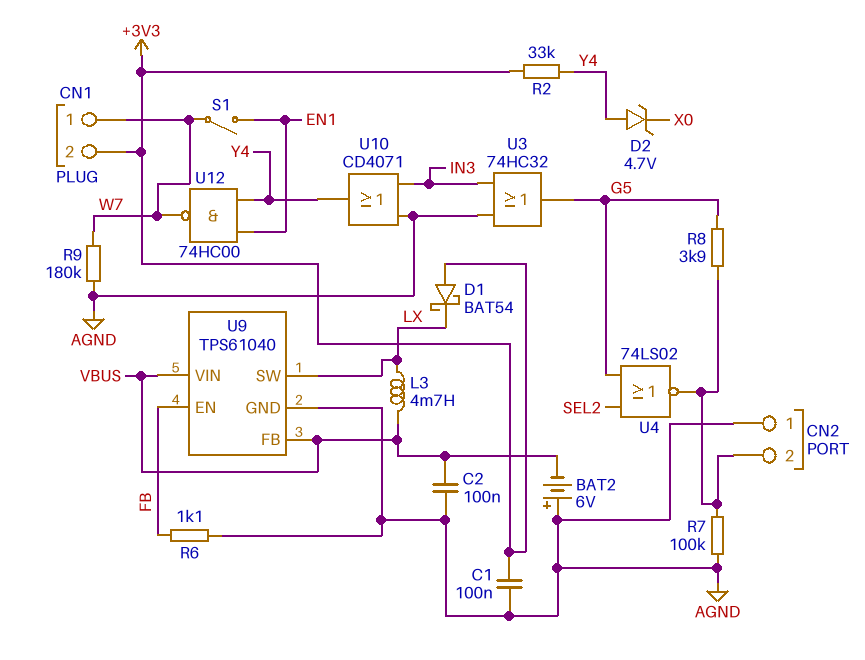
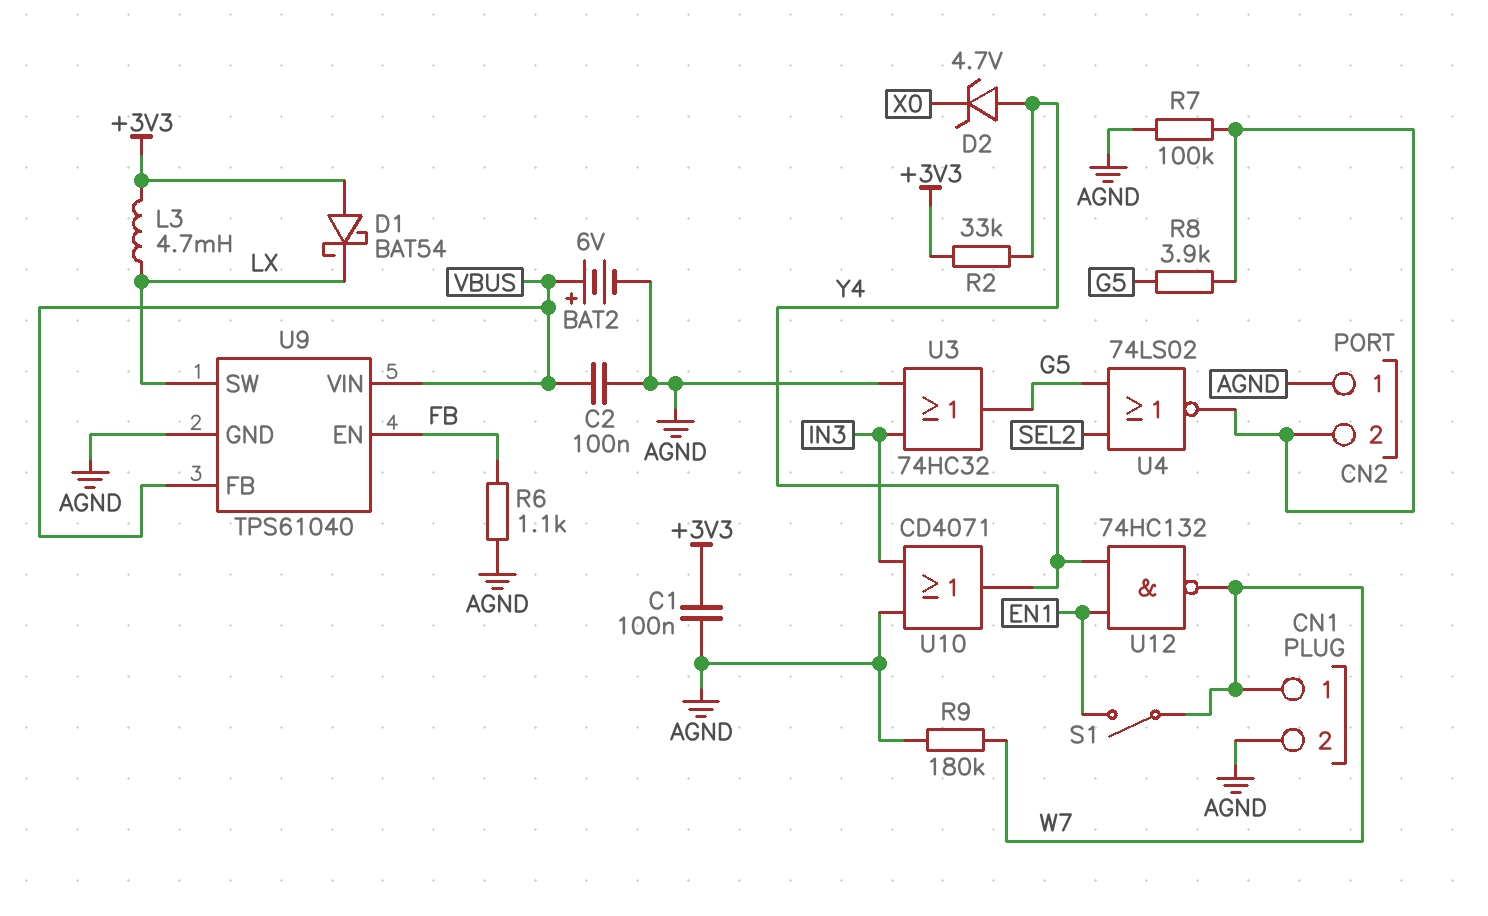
BAT2: 6V (plus AGND, minus VBUS) -> 6V (plus VBUS, minus AGND)
CN1 pin 2: +3V3 -> AGND
L3: 4.7mH (LX, VBUS) -> 4.7mH (+3V3, LX)
U12: NAND 74HC00 (in EN1, in Y4, out W7) -> NAND 74HC132 (in EN1, in Y4, out W7)

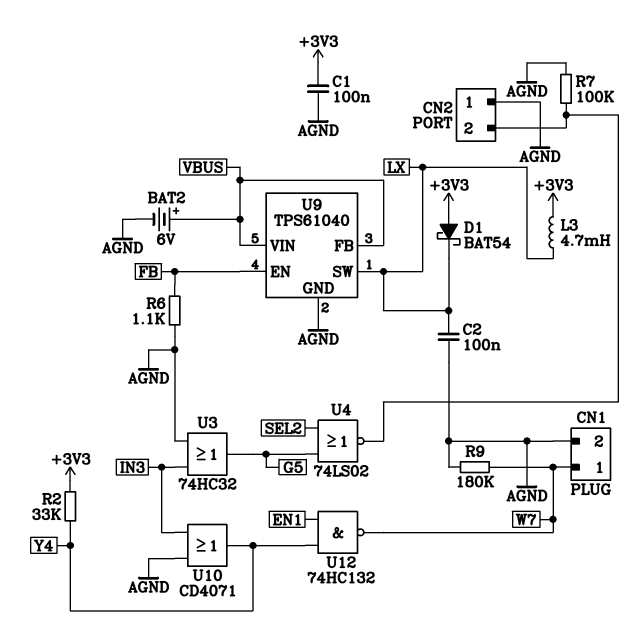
C2: 100nF (AGND, VBUS) -> 100nF (AGND, LX)
D2: zener 4.7V (A Y4, K X0) -> none
R8: 3.9k (CN2/2, G5) -> none
S1: switch (EN1, W7) -> none

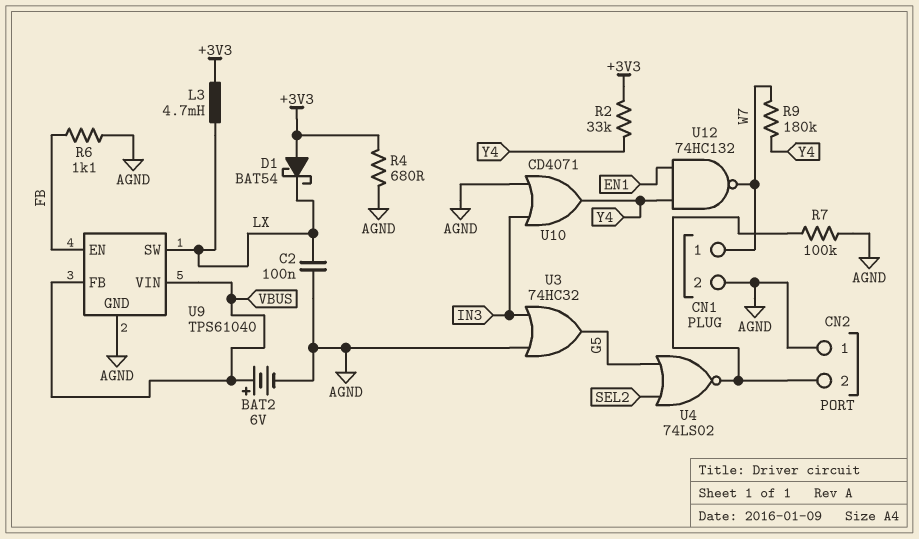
C1: 100nF (+3V3, AGND) -> none
R4: none -> 680 (+3V3, AGND)
R9: 180k (AGND, W7) -> 180k (W7, Y4)

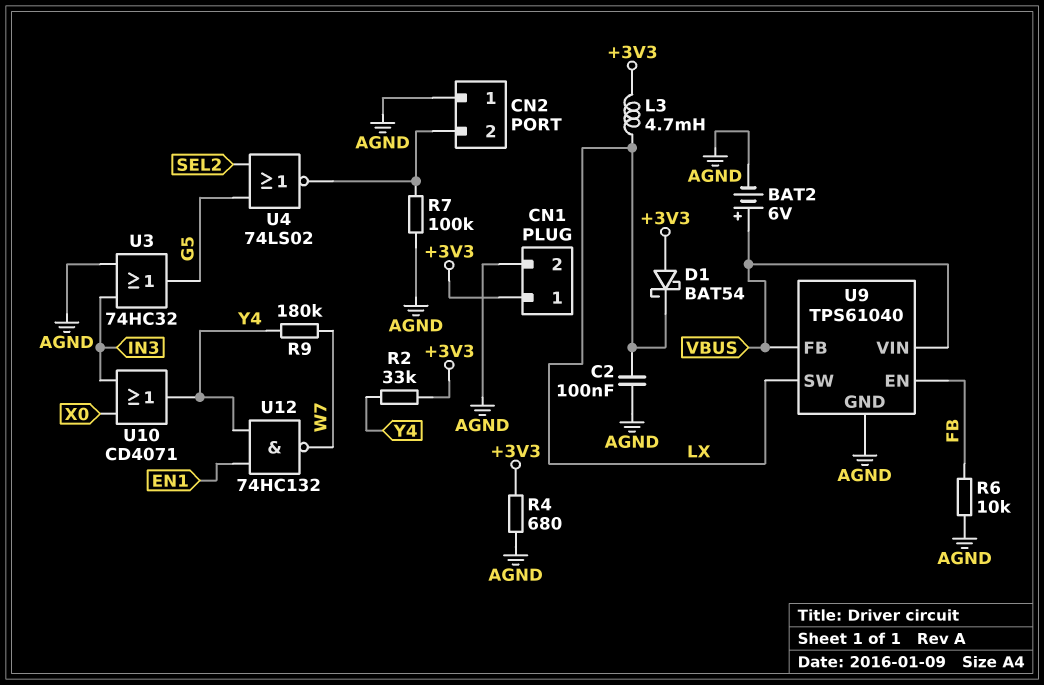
CN1 pin 1: W7 -> +3V3
R6: 1.1k (AGND, FB) -> 10k (AGND, FB)
U10: OR CD4071 (in AGND, in IN3, out Y4) -> OR CD4071 (in IN3, in X0, out Y4)

